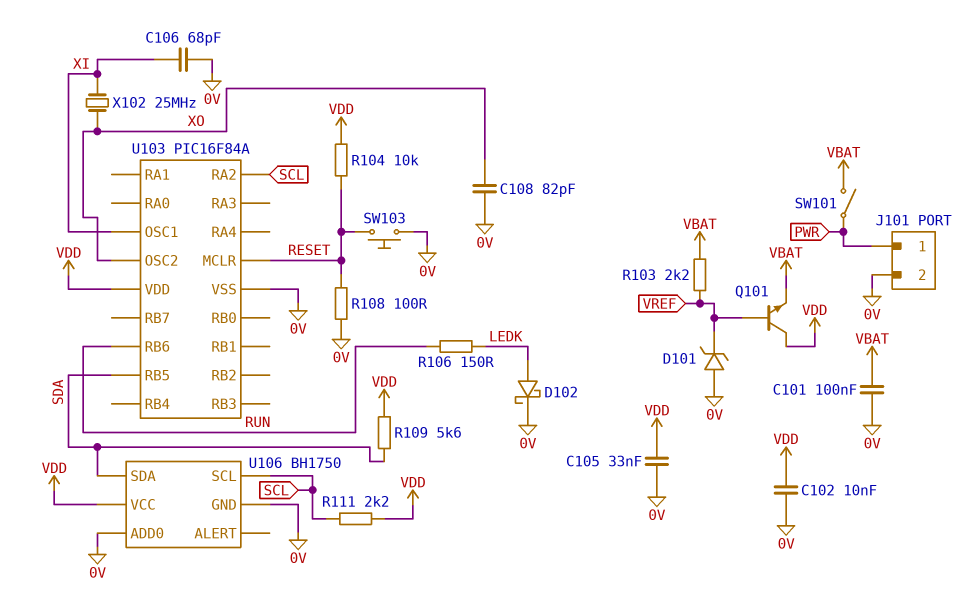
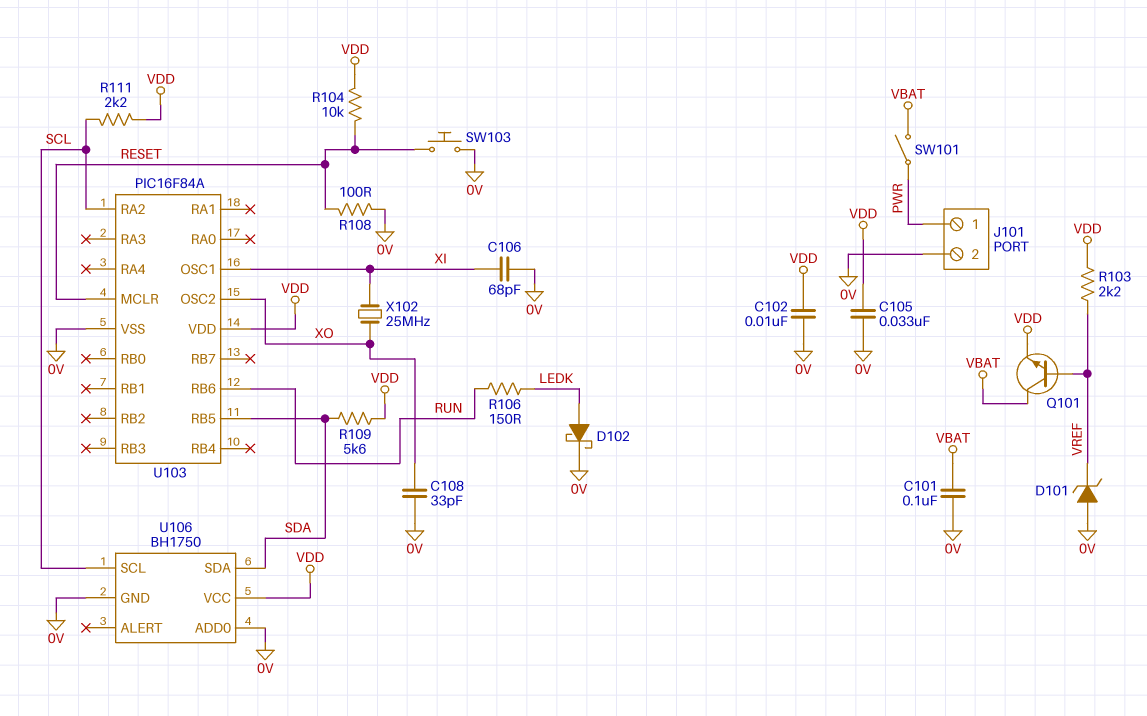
C108: 82pF (0V, XO) -> 33pF (0V, XO)
Q101: NPN (B VREF, C VDD, E VBAT) -> NPN (B VREF, C VBAT, E VDD)
R103: 2.2k (VBAT, VREF) -> 2.2k (VDD, VREF)

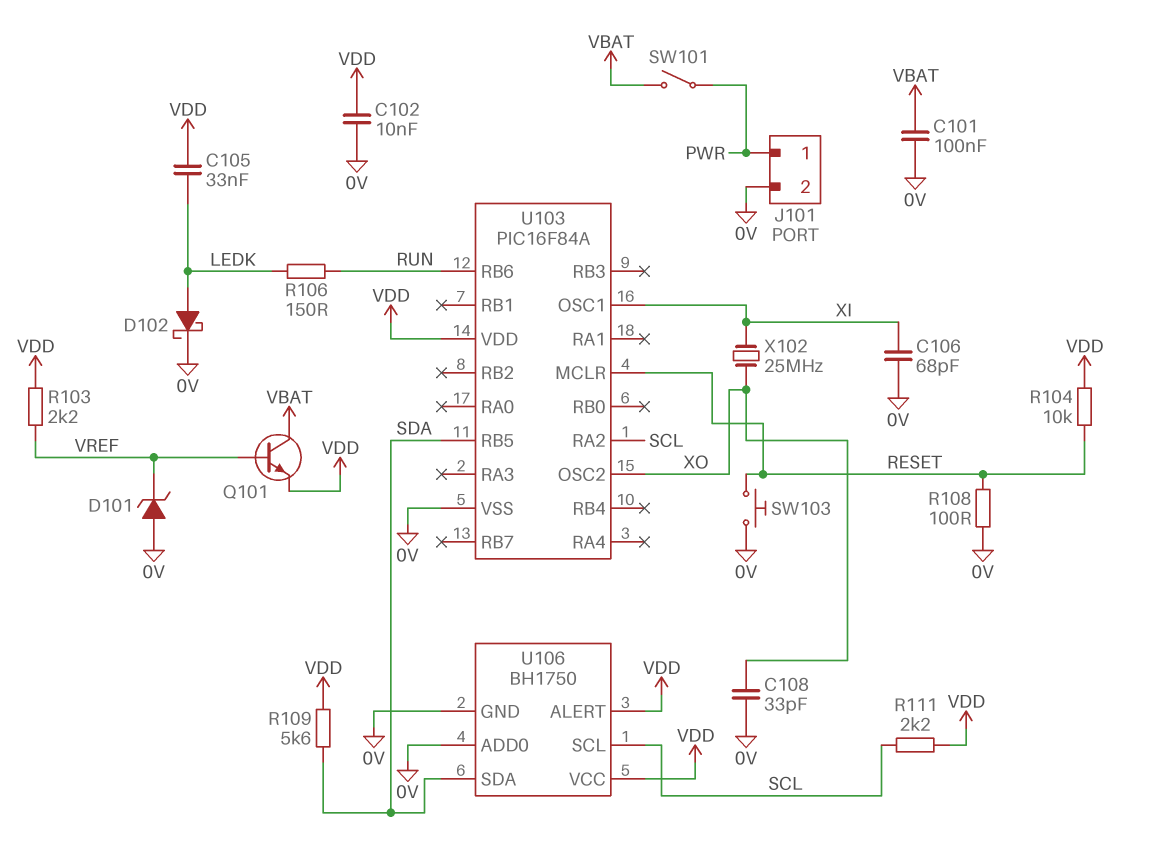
C105: 33nF (0V, VDD) -> 33nF (LEDK, VDD)
U106 pin ALERT: none -> VDD

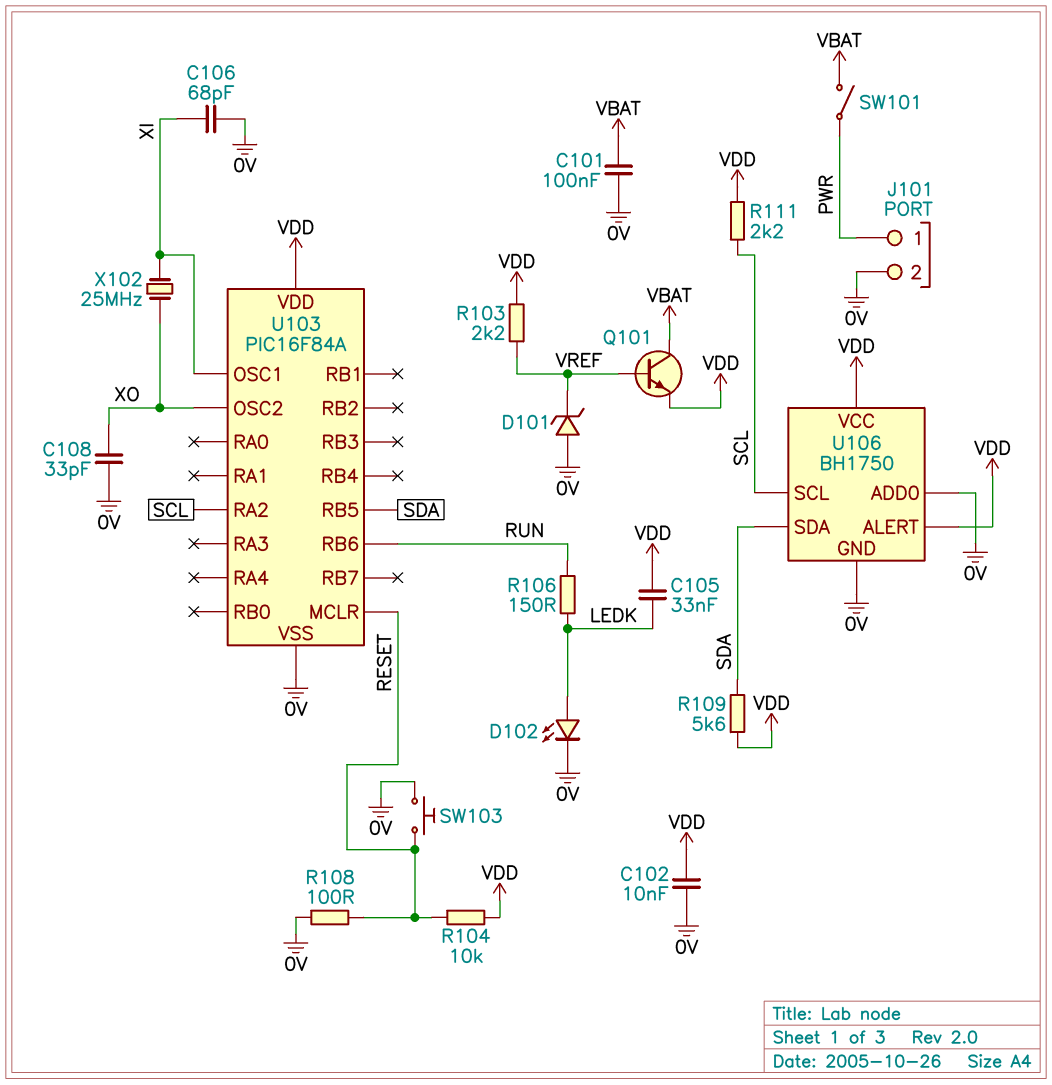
D102: schottky (A LEDK, K 0V) -> LED (A LEDK, K 0V)

